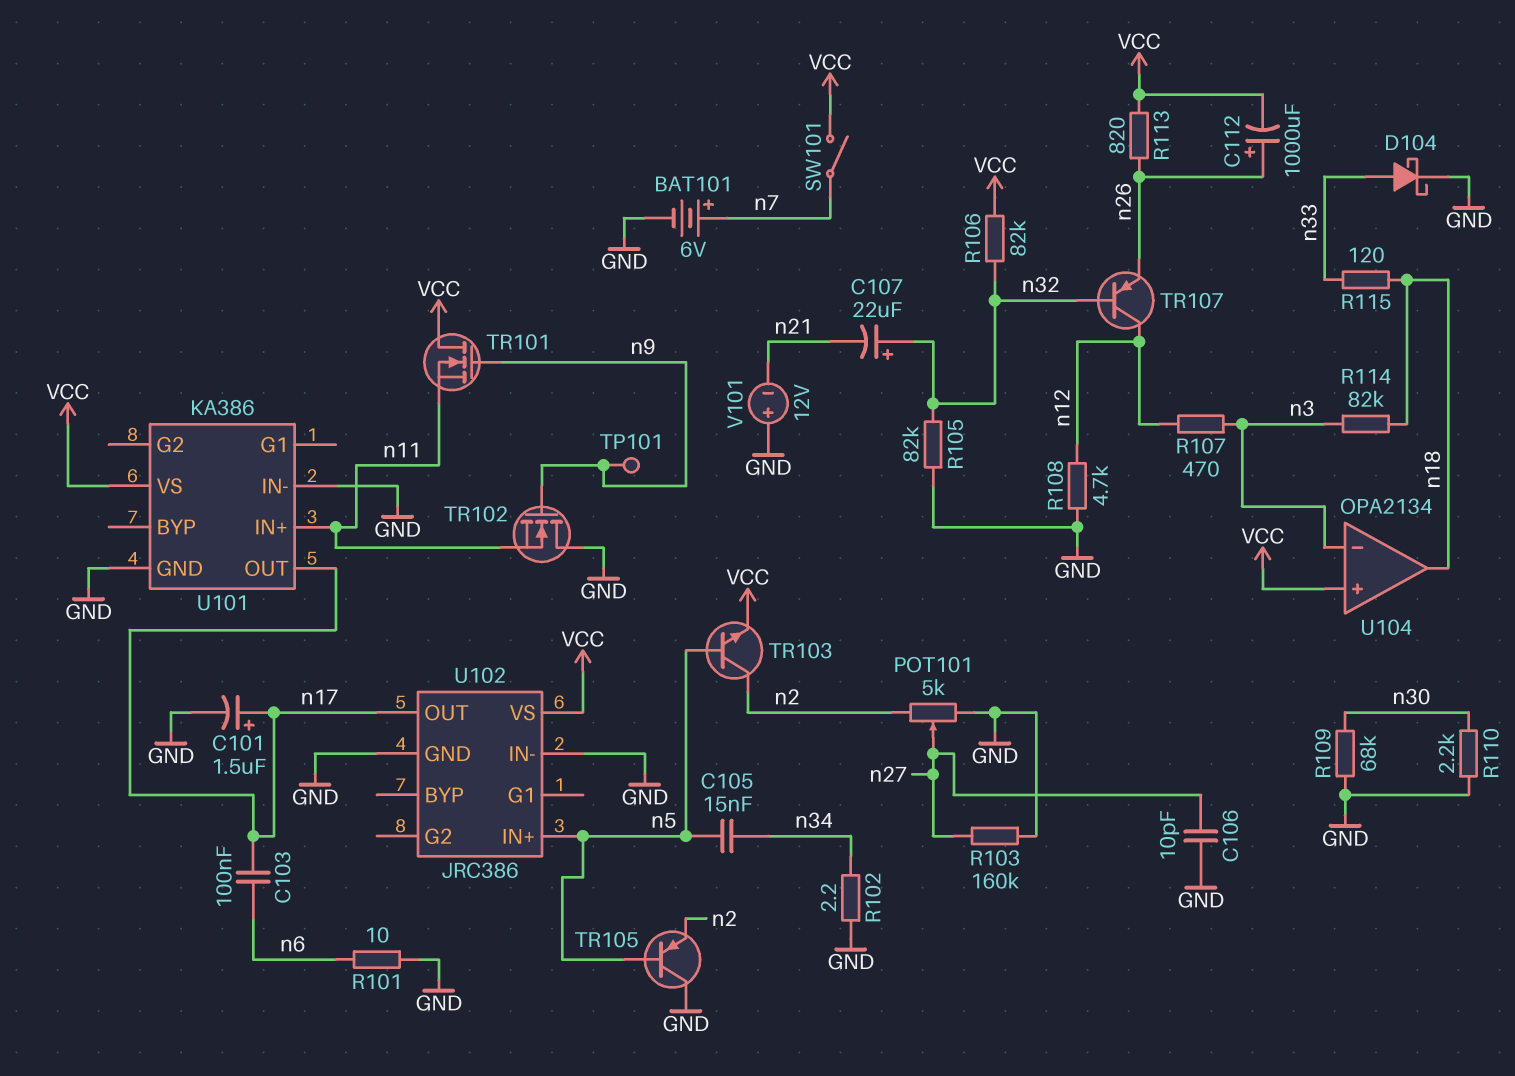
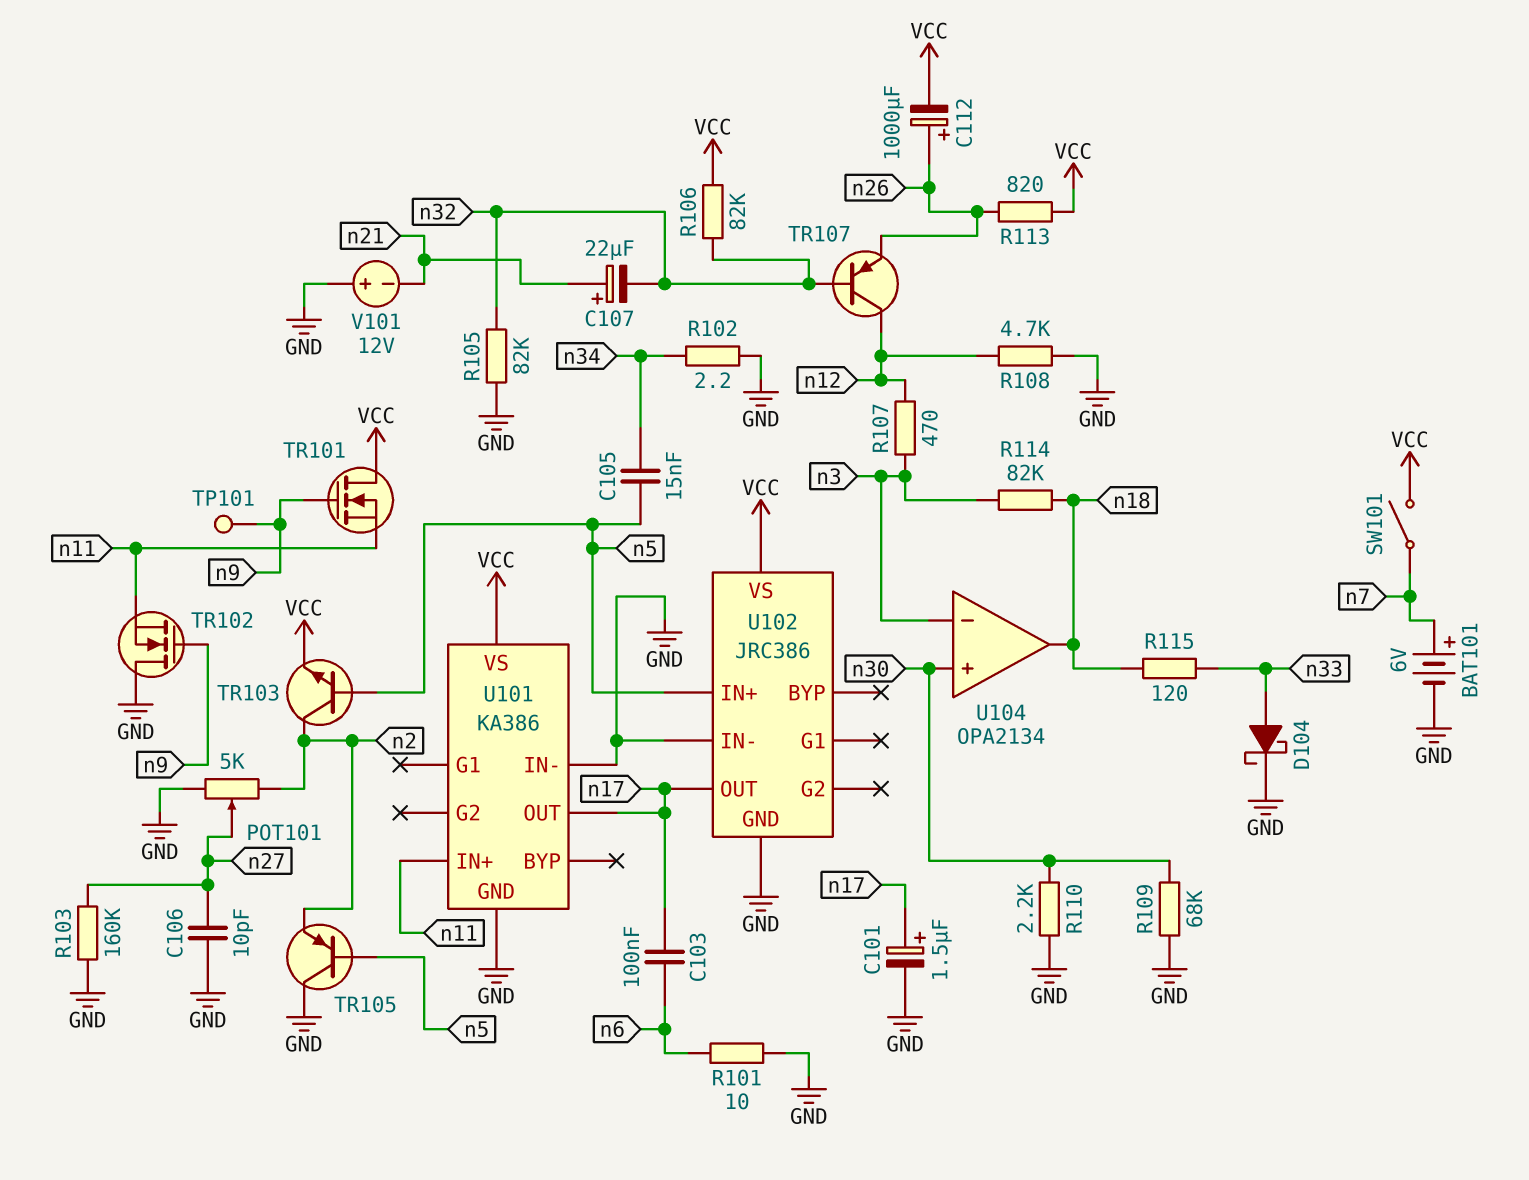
C107: 22uF (plus n32, minus n21) -> 22uF (plus n21, minus n32)
U104 pin in+: VCC -> n30

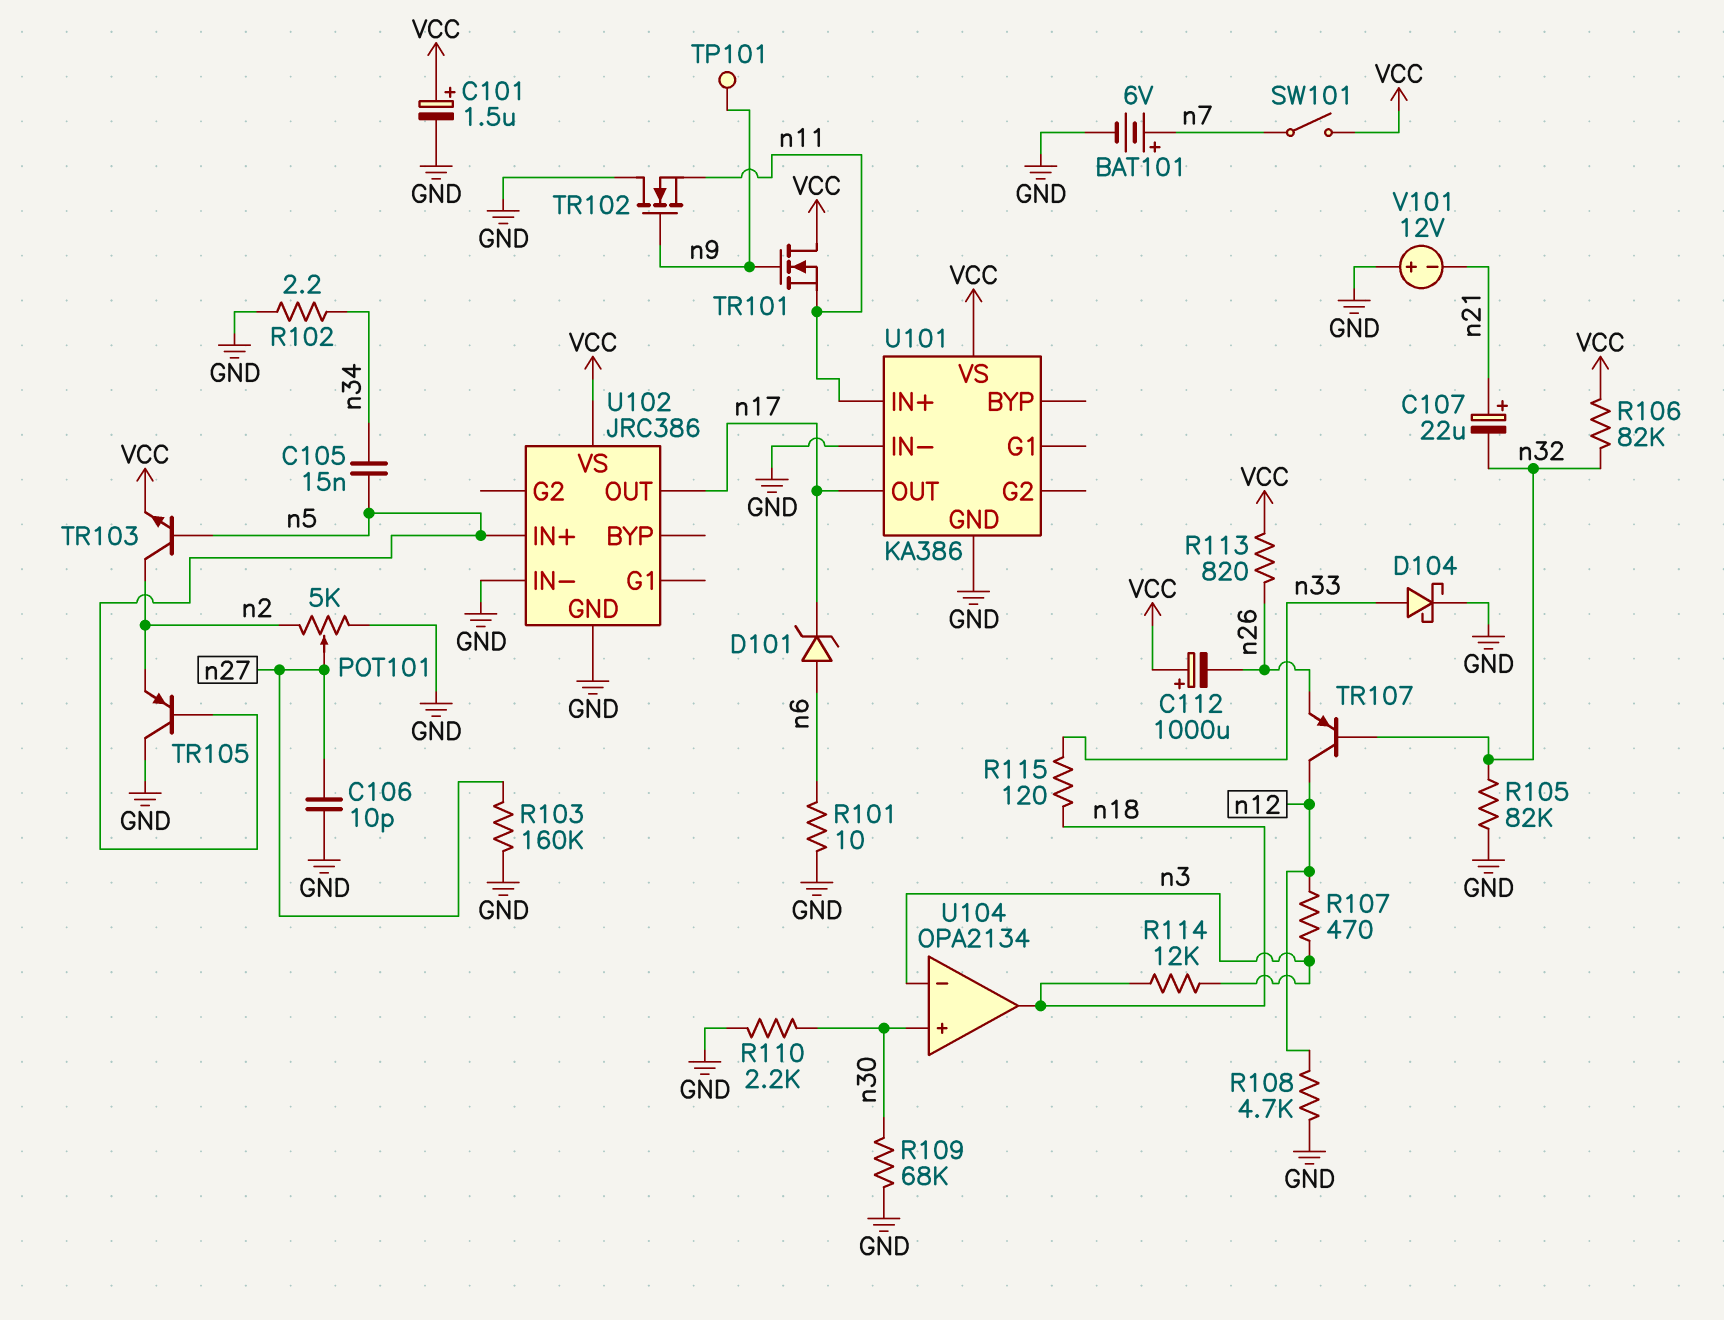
C101: 1.5uF (plus n17, minus GND) -> 1.5uF (plus VCC, minus GND)
C103: 100nF (n6, n17) -> none
C112: 1000uF (plus n26, minus VCC) -> 1000uF (plus VCC, minus n26)
D101: none -> zener (A n6, K n17)
R114: 82k (n3, n18) -> 12k (n3, n18)

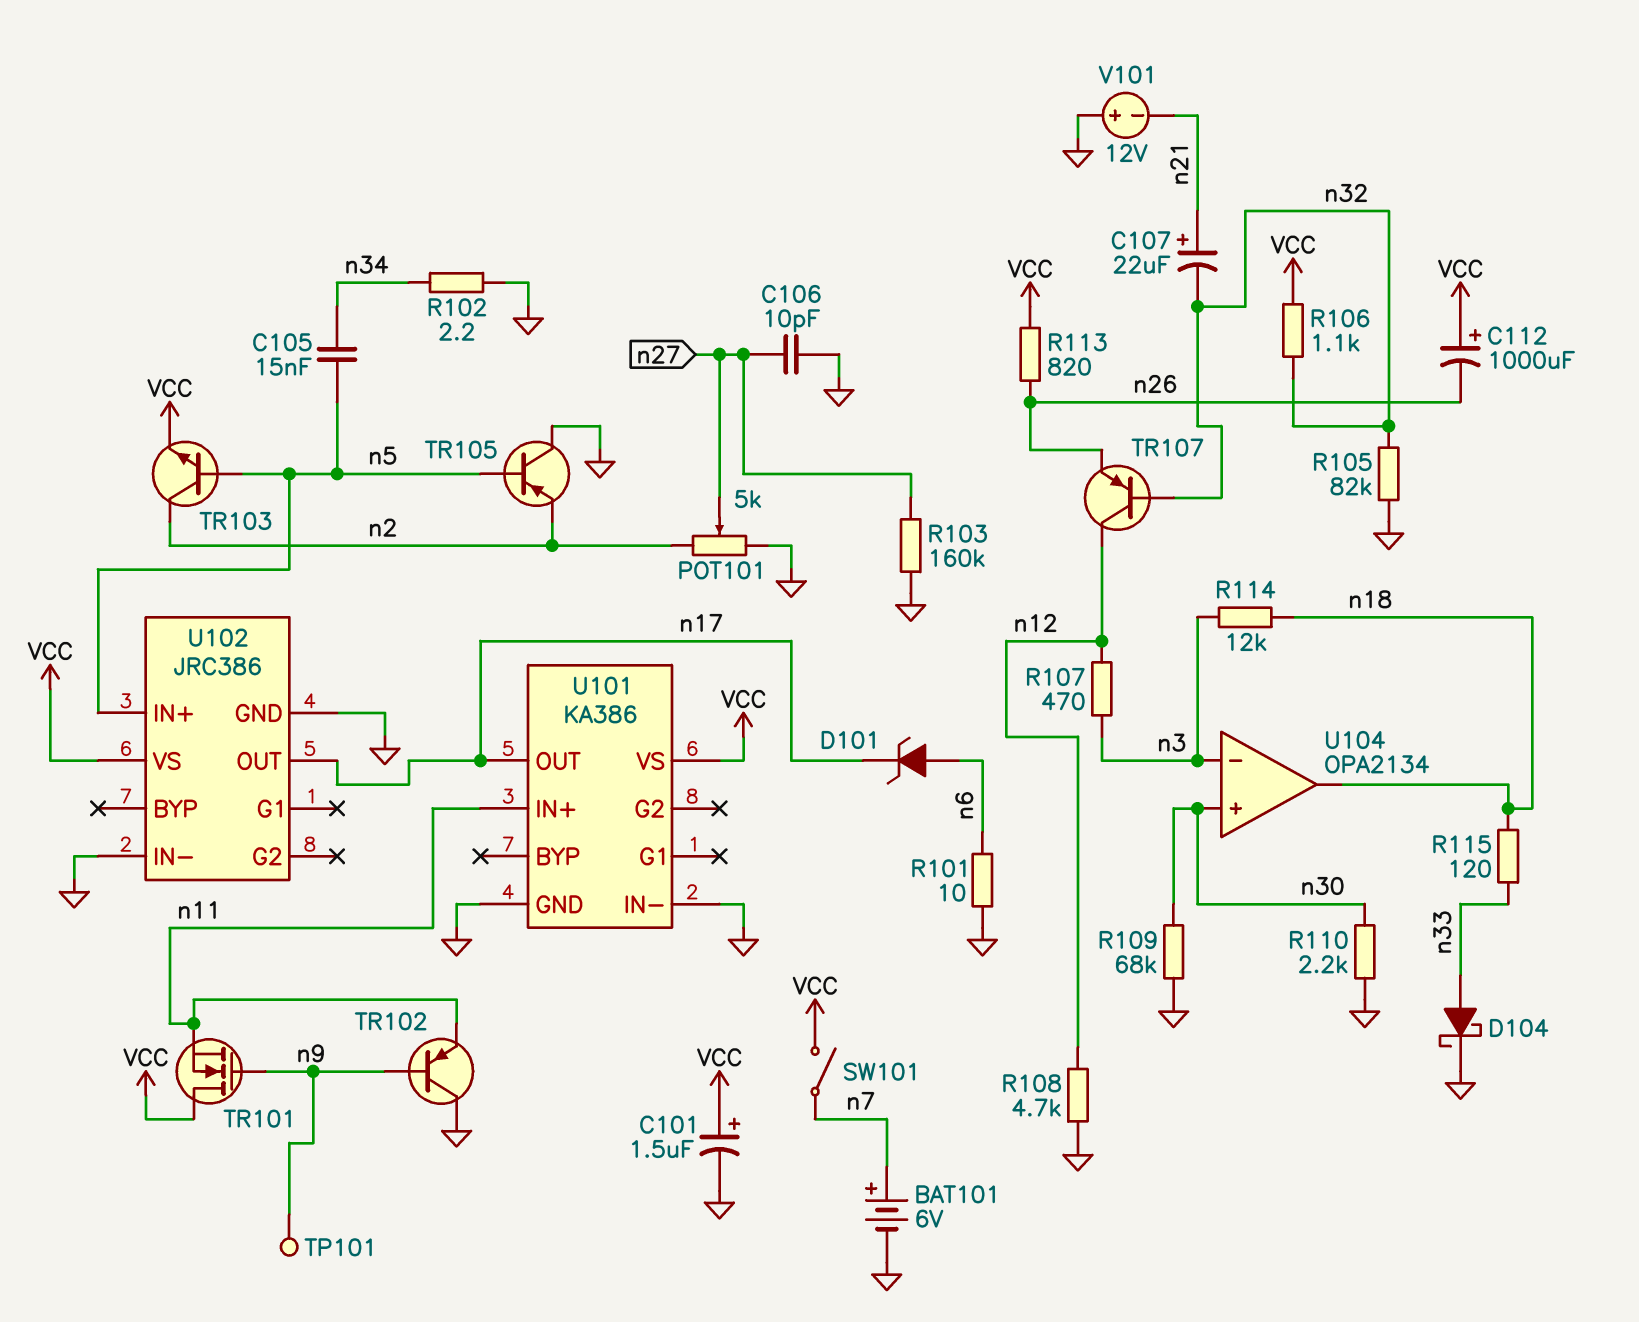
R106: 82k (VCC, n32) -> 1.1k (VCC, n32)
TR102: NMOS (G n9, D GND, S n11) -> PNP (B n9, C GND, E n11)

